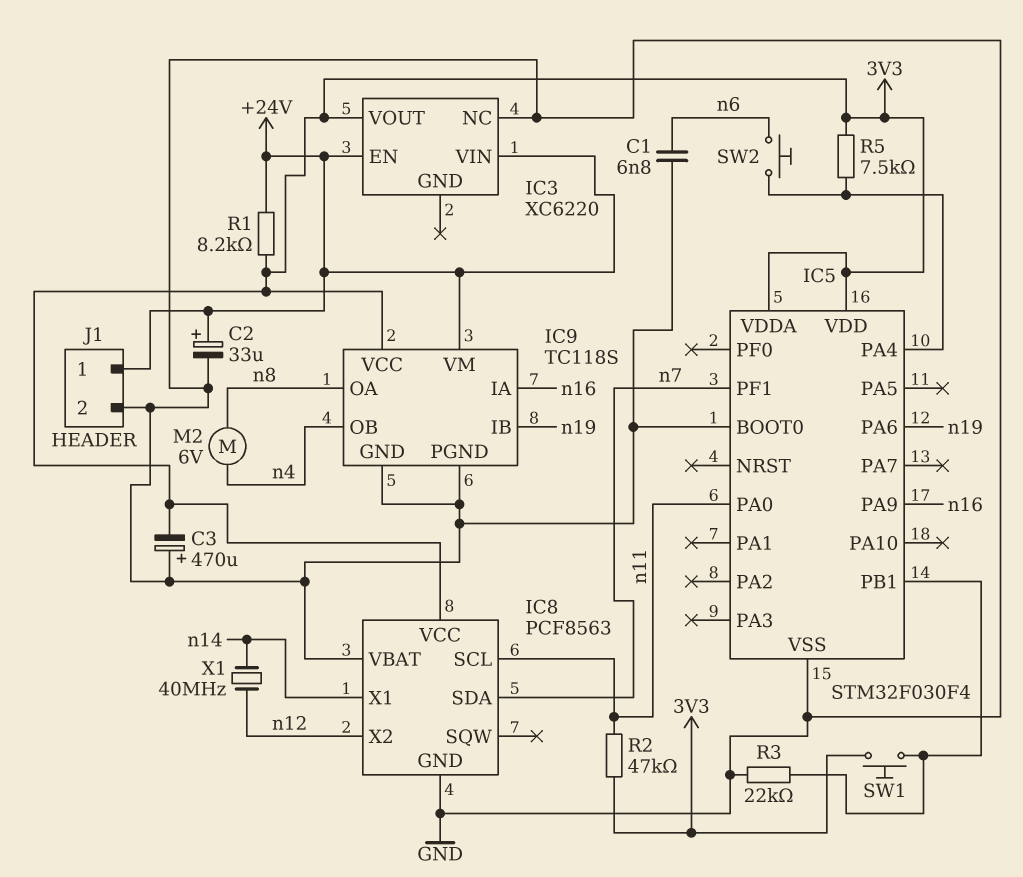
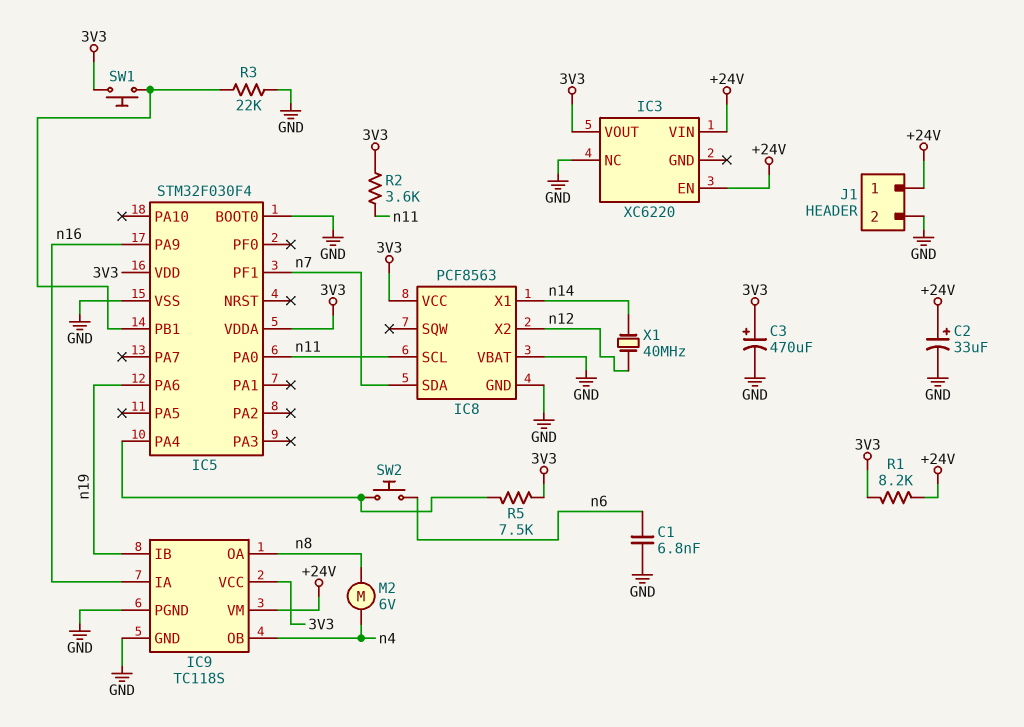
C3: 470uF (plus GND, minus 3V3) -> 470uF (plus 3V3, minus GND)
R2: 47k (3V3, n11) -> 3.6k (3V3, n11)

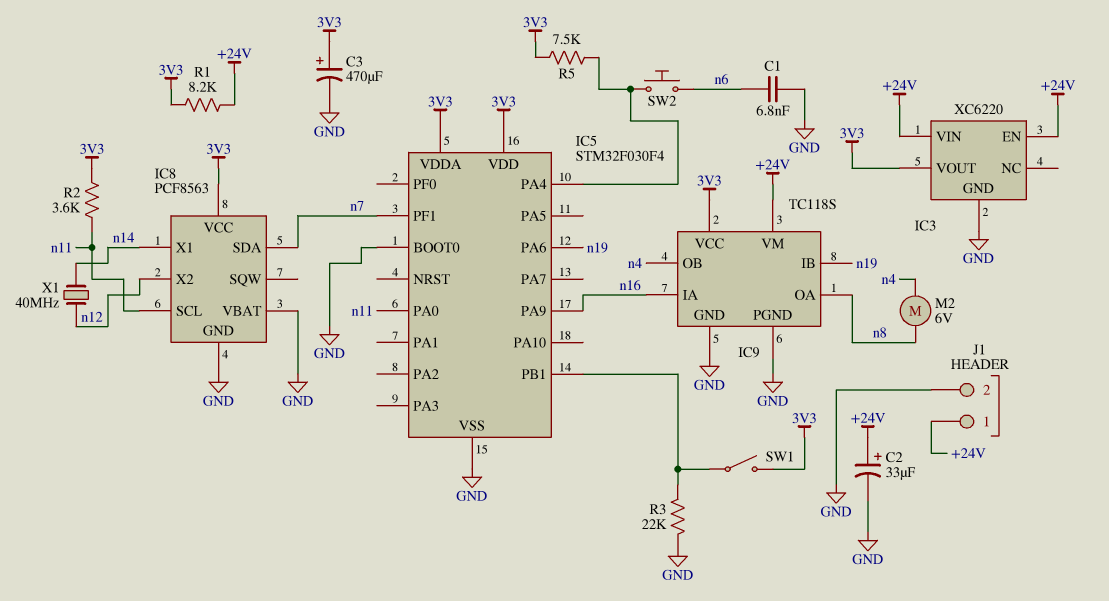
IC3 pin GND: none -> GND
IC3 pin NC: GND -> none
SW1: button (3V3, IC5/PB1) -> switch (3V3, IC5/PB1)

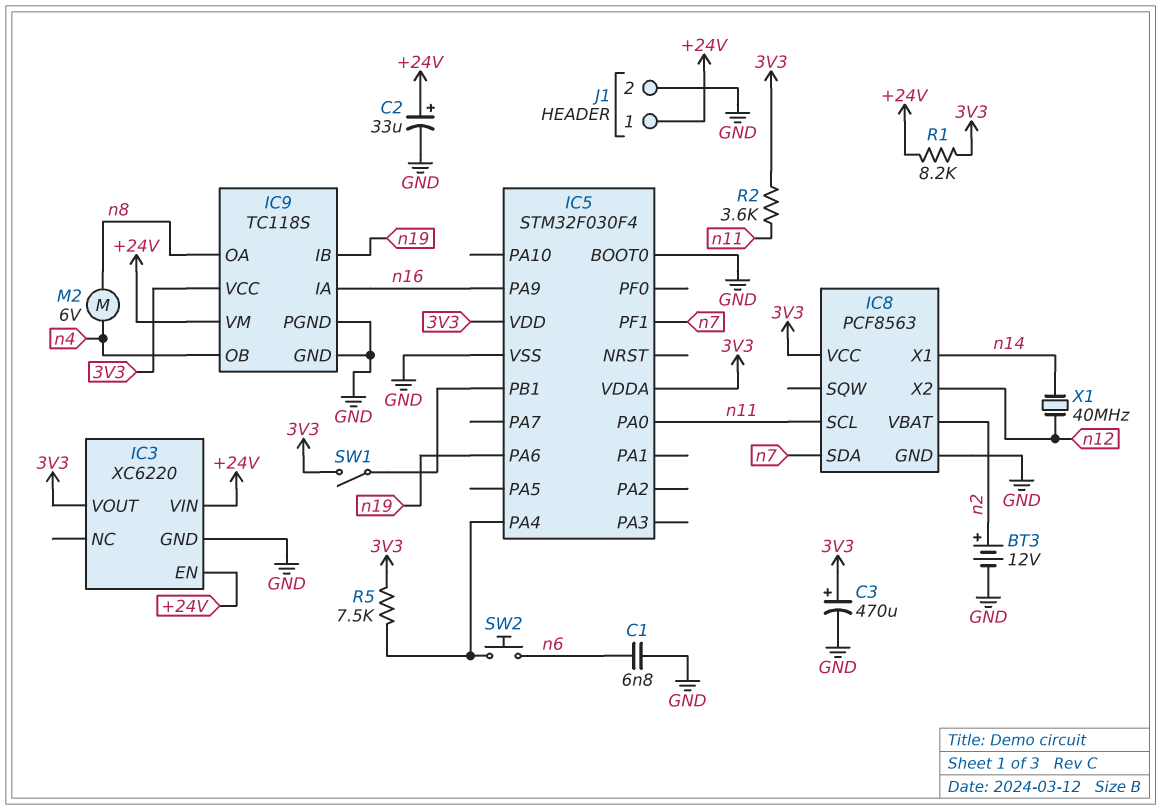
BT3: none -> 12V (plus n2, minus GND)
IC8 pin VBAT: GND -> n2
R3: 22k (GND, IC5/PB1) -> none

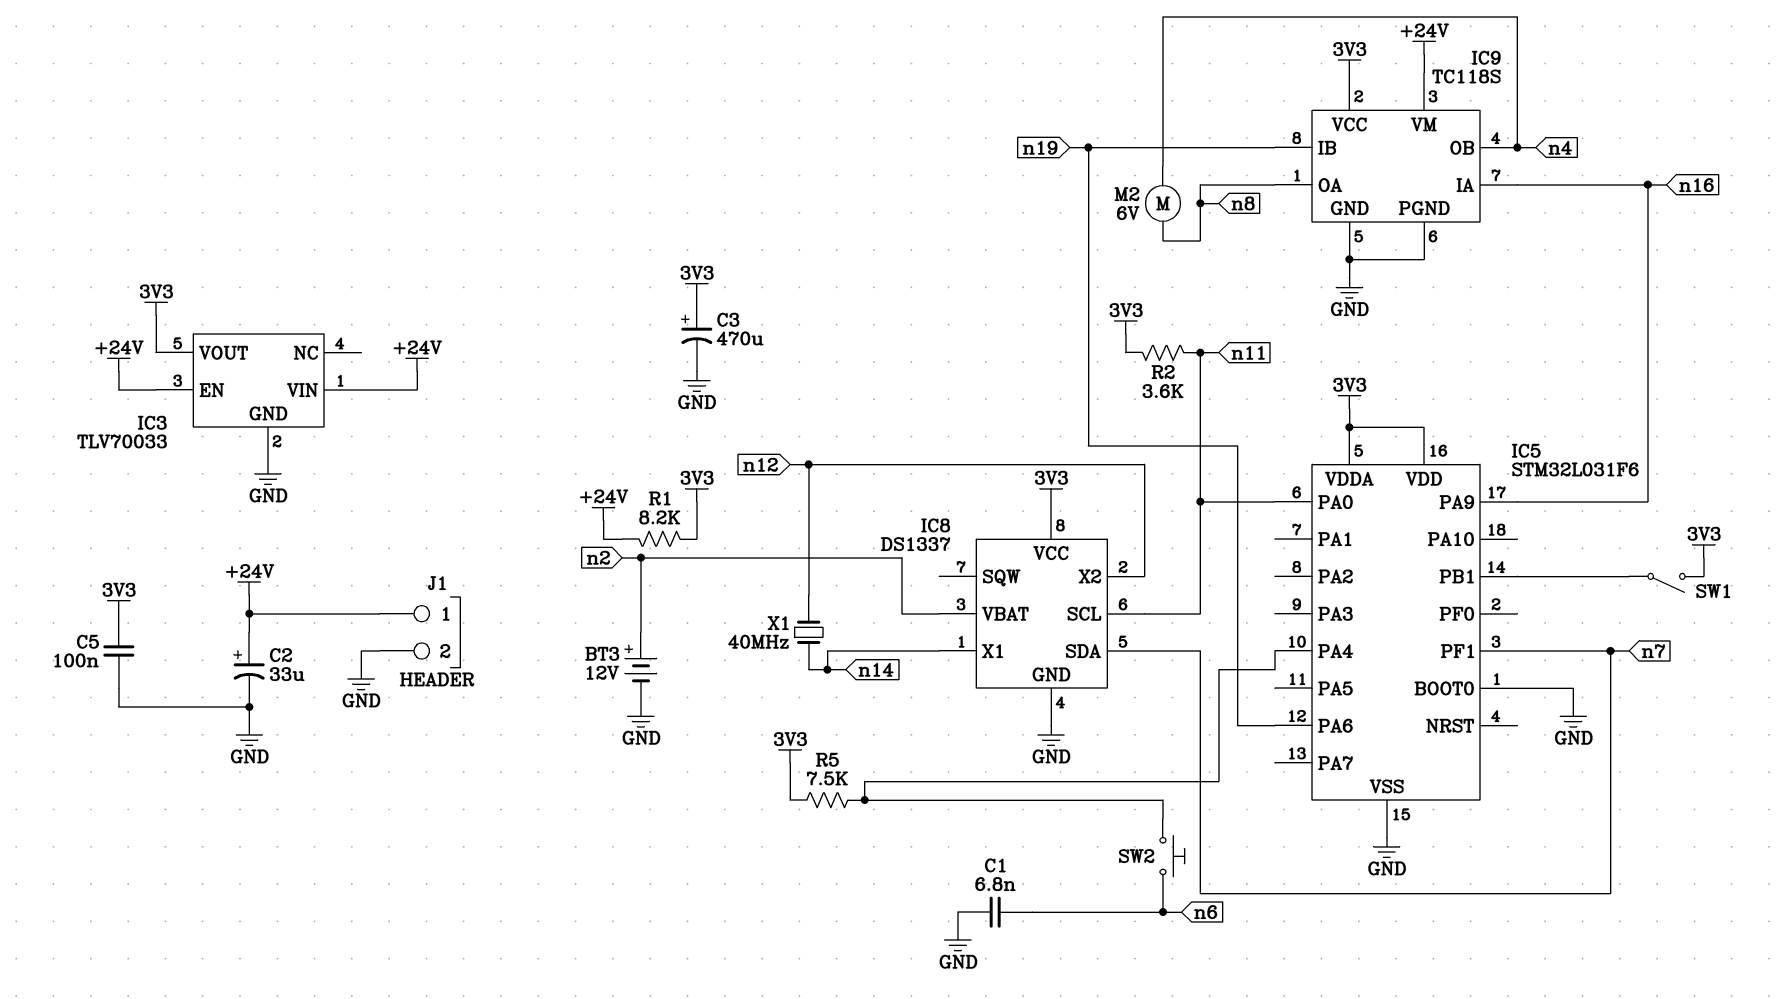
C5: none -> 100nF (3V3, GND)
IC3: XC6220 -> TLV70033
IC5: STM32F030F4 -> STM32L031F6
IC8: PCF8563 -> DS1337

